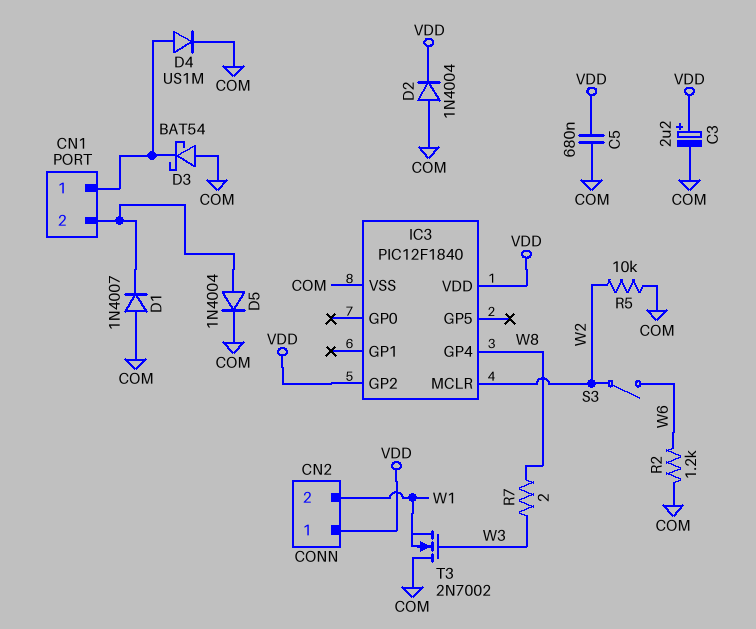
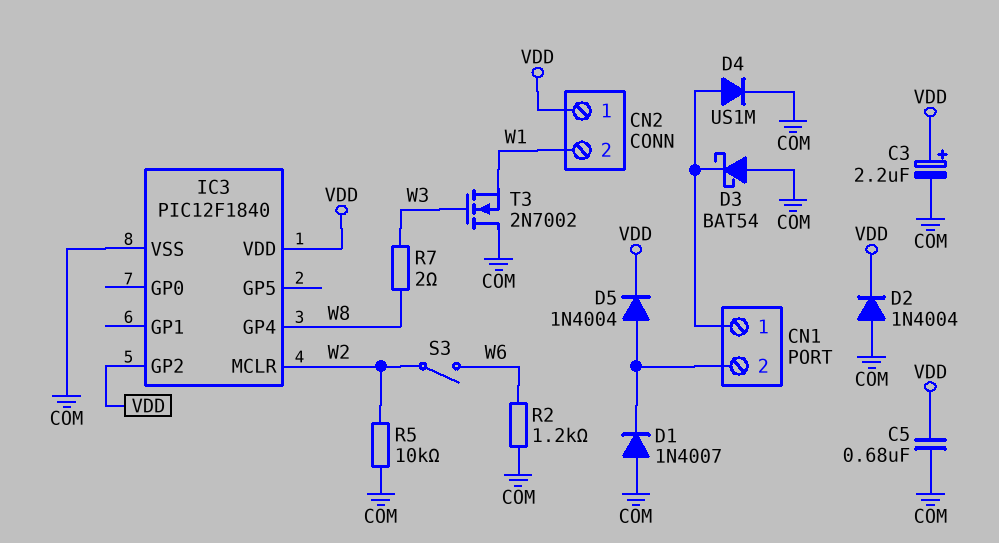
D5: diode 1N4004 (A CN1/2, K COM) -> diode 1N4004 (A CN1/2, K VDD)

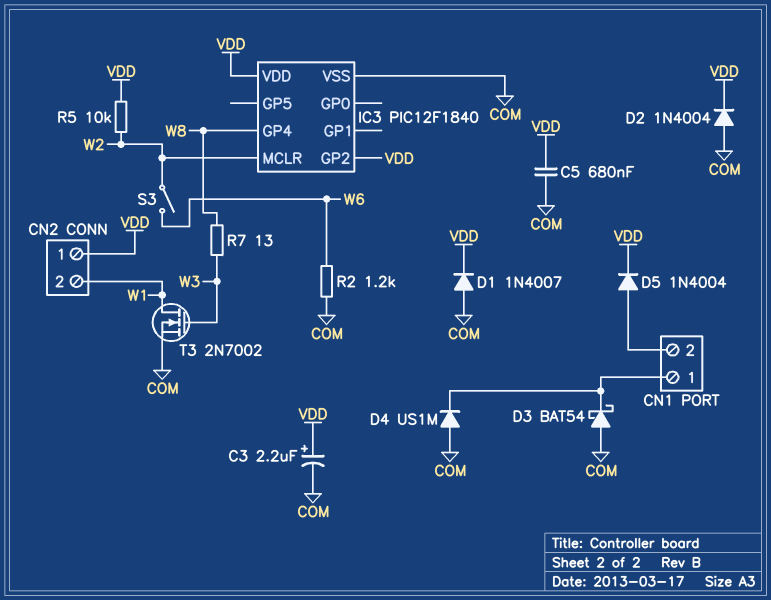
D1: diode 1N4007 (A COM, K CN1/2) -> diode 1N4007 (A COM, K VDD)
D4: diode US1M (A CN1/1, K COM) -> diode US1M (A COM, K CN1/1)
R5: 10k (COM, W2) -> 10k (VDD, W2)
R7: 2 (W3, W8) -> 13 (W3, W8)
T3: NMOS 2N7002 (G W3, D COM, S W1) -> NMOS 2N7002 (G W3, D W1, S COM)

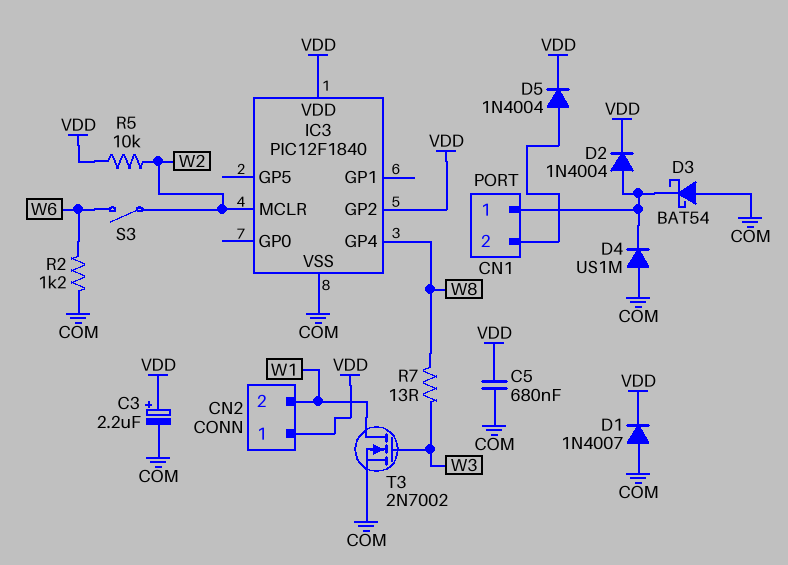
D2: diode 1N4004 (A COM, K VDD) -> diode 1N4004 (A CN1/1, K VDD)

